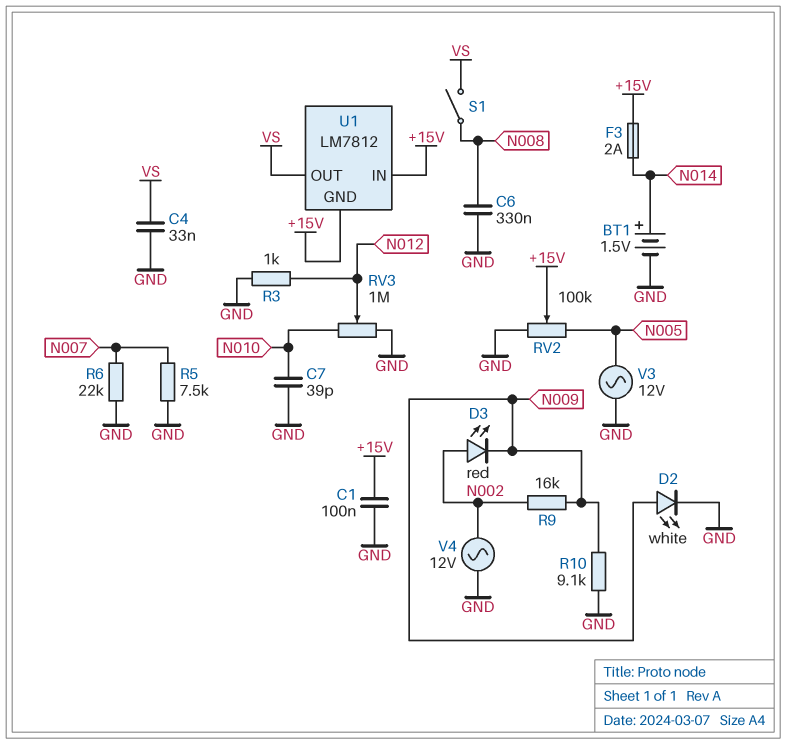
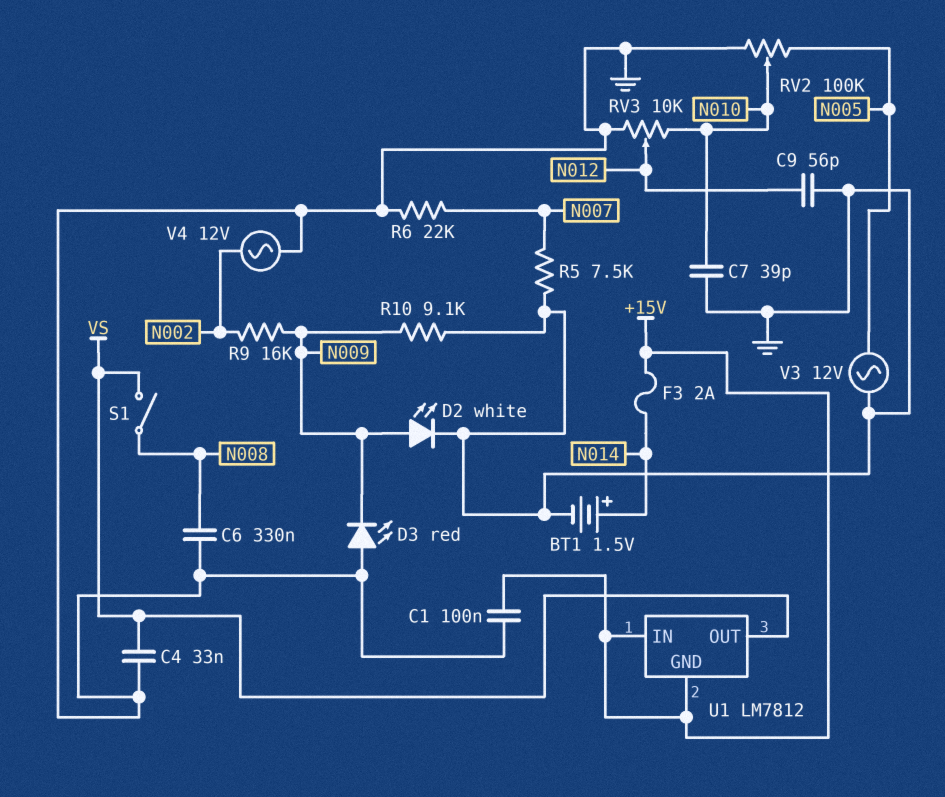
C9: none -> 56pF (GND, N012)
D3: LED red (A N002, K N009) -> LED red (A GND, K N009)
R3: 1k (GND, N012) -> none
RV2: 100k (GND, N005, wiper +15V) -> 100k (GND, N005, wiper N010)
RV3: 1M (GND, N010, wiper N012) -> 10k (GND, N010, wiper N012)

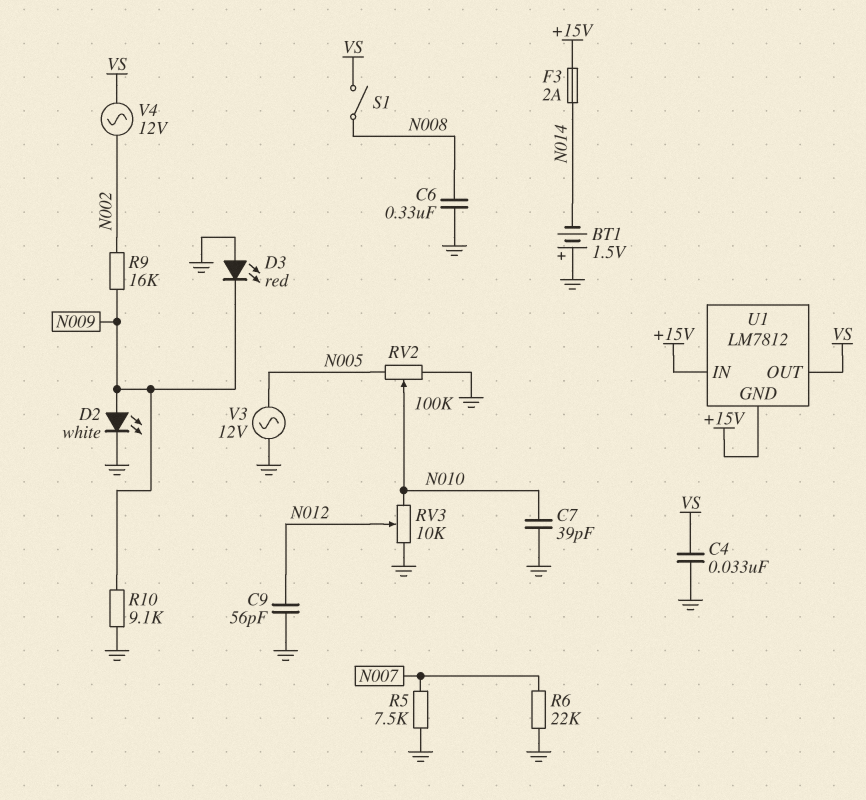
BT1: 1.5V (plus N014, minus GND) -> 1.5V (plus GND, minus N014)
C1: 100nF (+15V, GND) -> none
V4: AC 12V (GND, N002) -> AC 12V (N002, VS)

